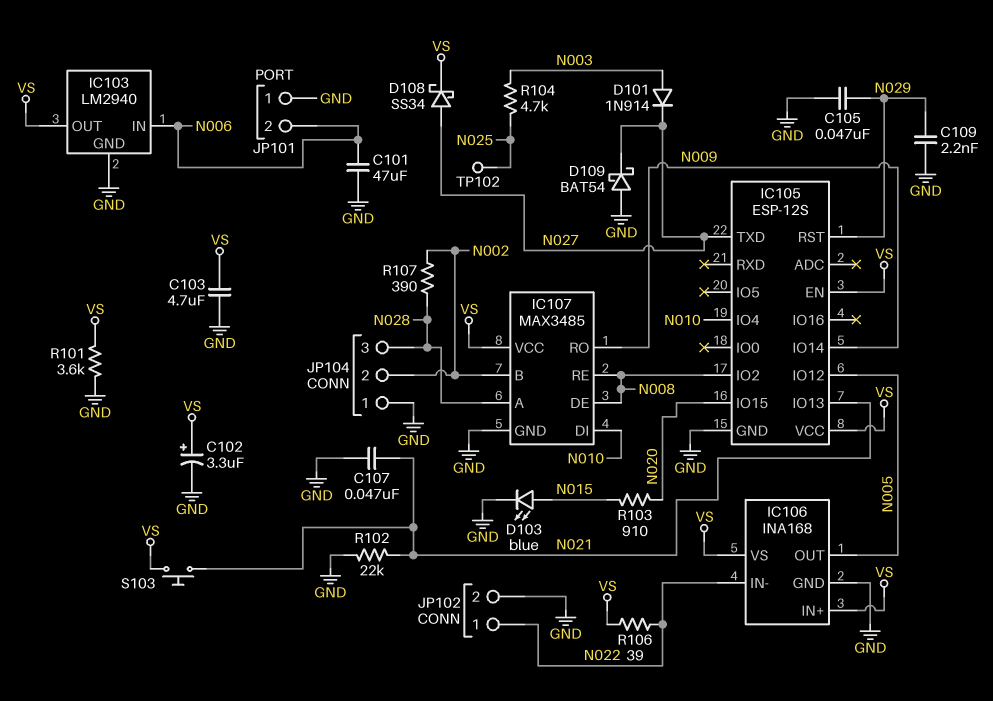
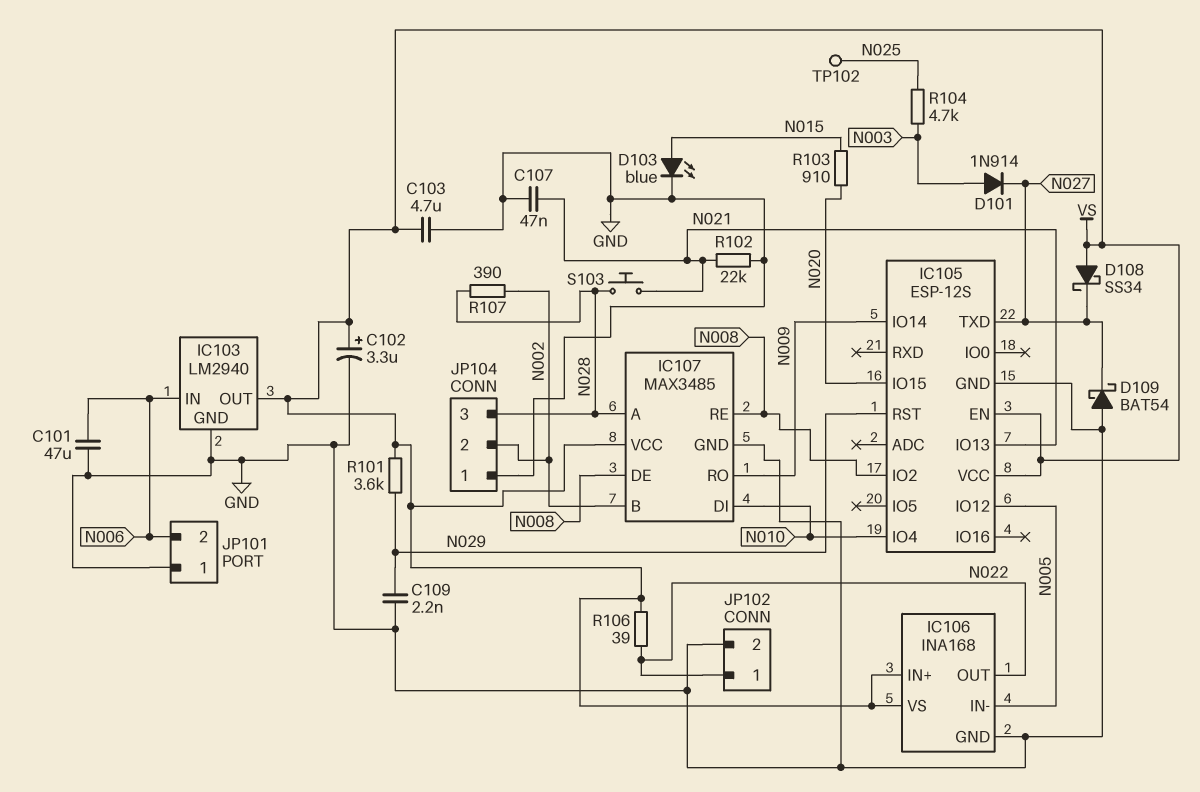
C105: 47nF (GND, N029) -> none
D108: schottky SS34 (A N027, K VS) -> schottky SS34 (A VS, K N027)
IC106 pin IN-: N022 -> N005
IC106 pin OUT: N005 -> N022
R101: 3.6k (GND, VS) -> 3.6k (N029, VS)
S103: button (N021, VS) -> button (N021, N028)

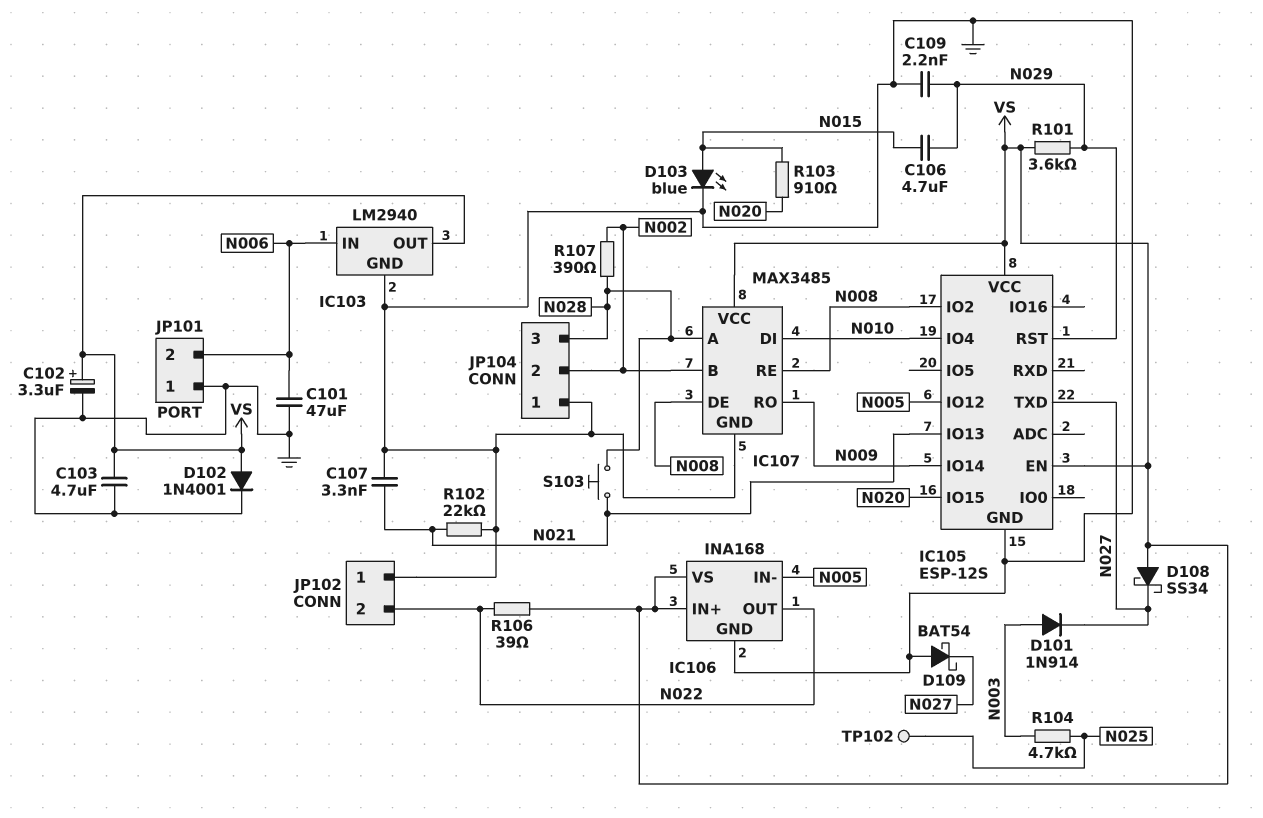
C106: none -> 4.7uF (N015, N029)
C107: 47nF (GND, N021) -> 3.3nF (GND, N021)
D102: none -> diode 1N4001 (A VS, K GND)
JP102 pin 1: N022 -> GND
JP102 pin 2: GND -> N022

